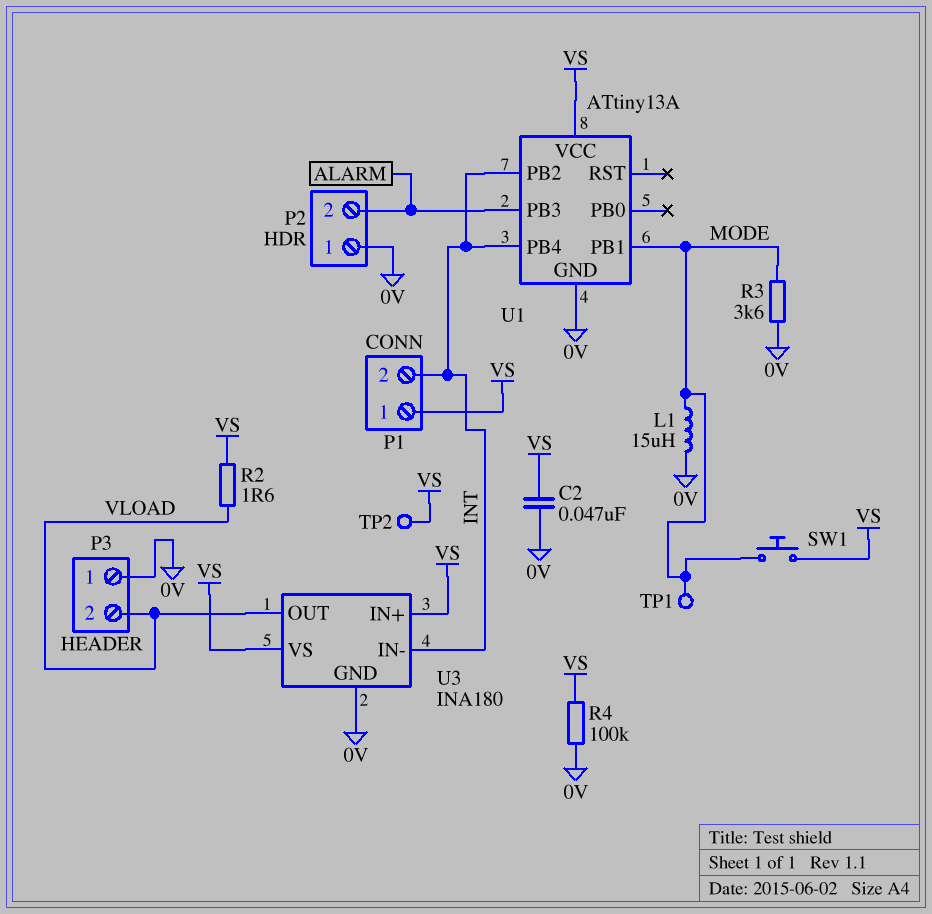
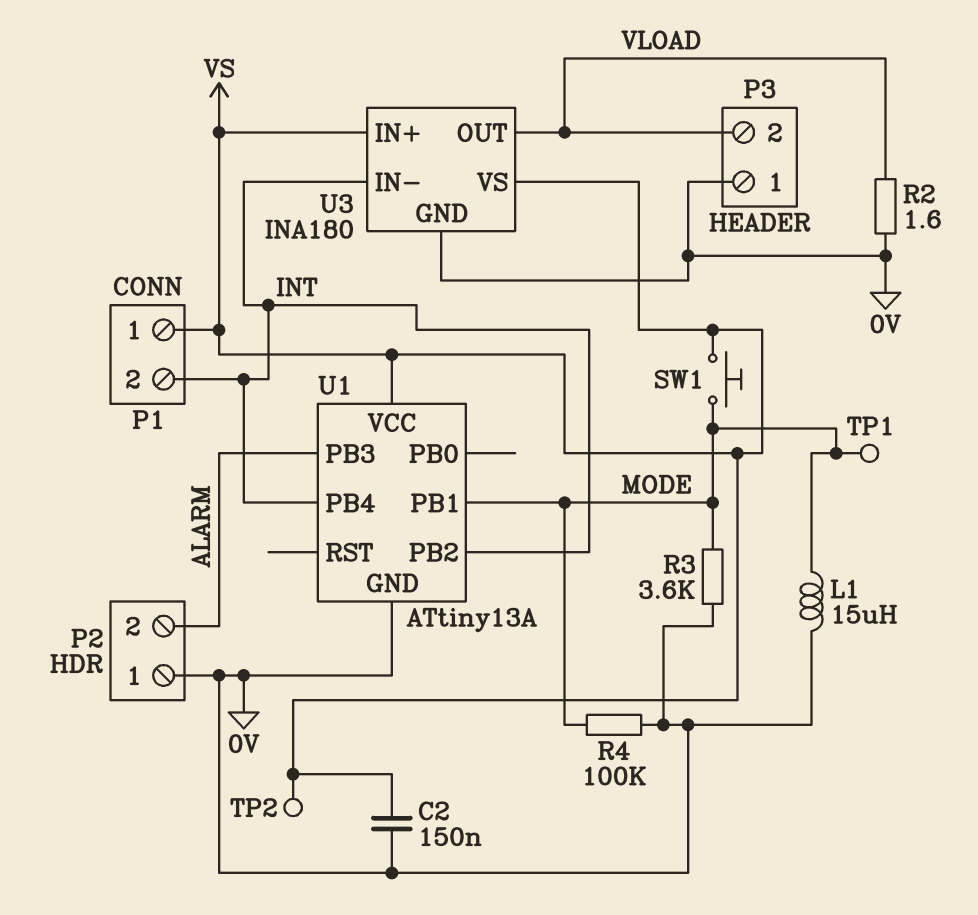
C2: 47nF (0V, VS) -> 150nF (0V, VS)
R2: 1.6 (VLOAD, VS) -> 1.6 (0V, VLOAD)
R4: 100k (0V, VS) -> 100k (0V, MODE)

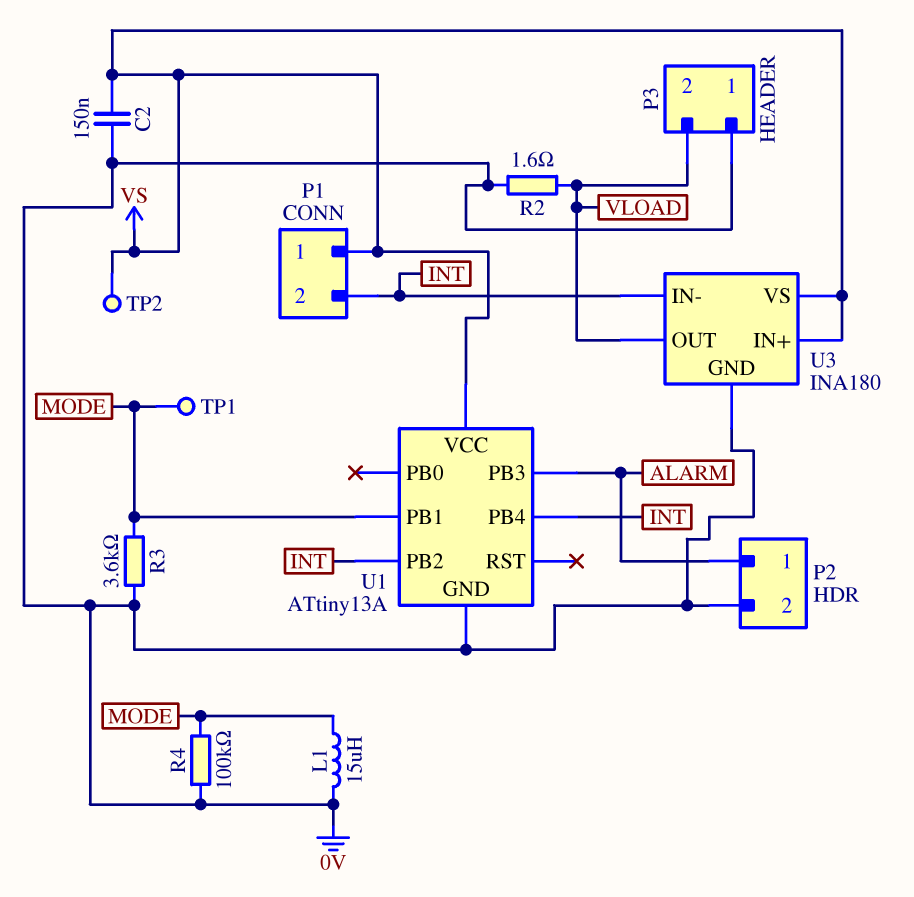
P2 pin 1: 0V -> ALARM
P2 pin 2: ALARM -> 0V
SW1: button (MODE, VS) -> none

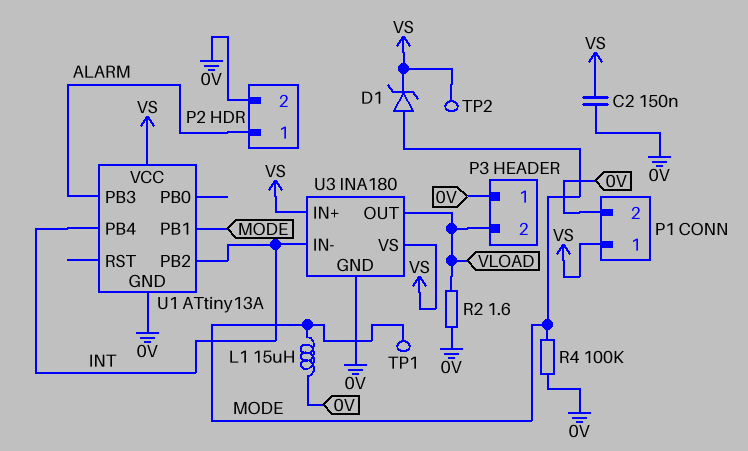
D1: none -> zener (A MODE, K VS)
P1 pin 2: INT -> 0V
R3: 3.6k (0V, MODE) -> none

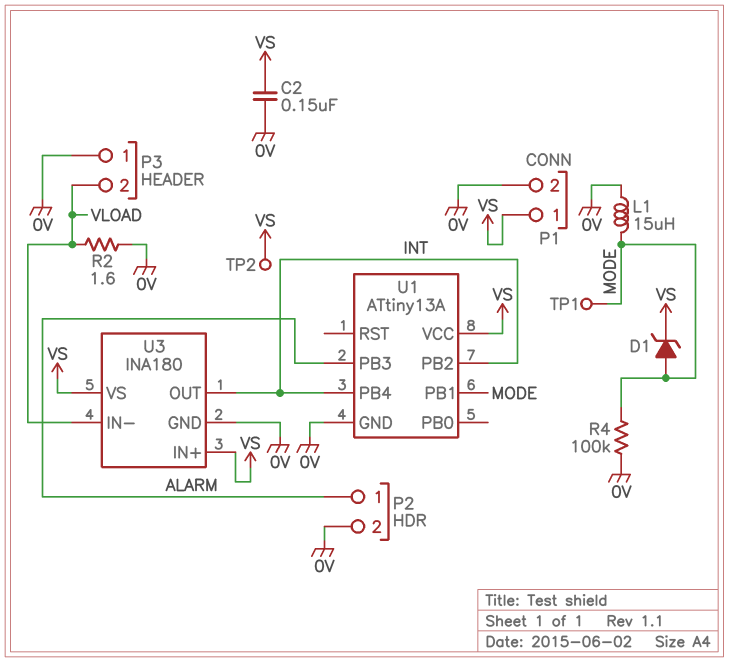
U3 pin IN-: INT -> VLOAD
U3 pin OUT: VLOAD -> INT

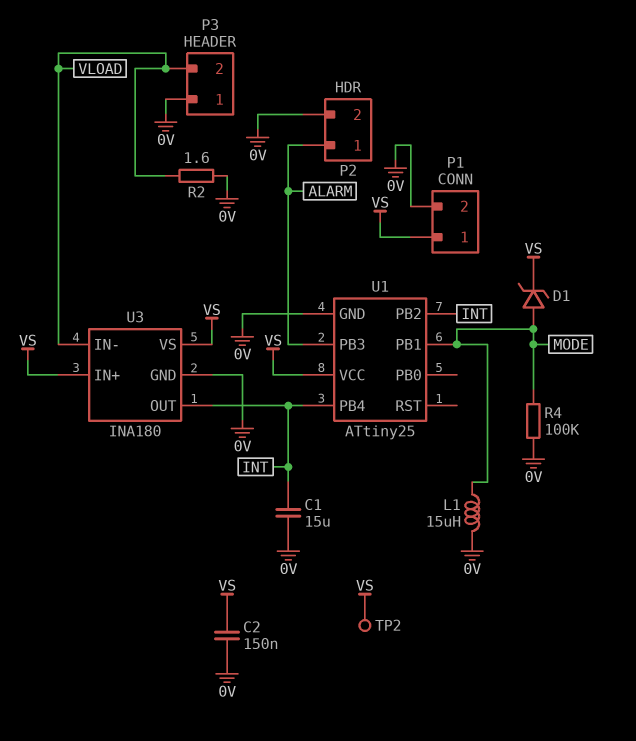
C1: none -> 15uF (0V, INT)
TP1: test point (MODE) -> none
U1: ATtiny13A -> ATtiny25

